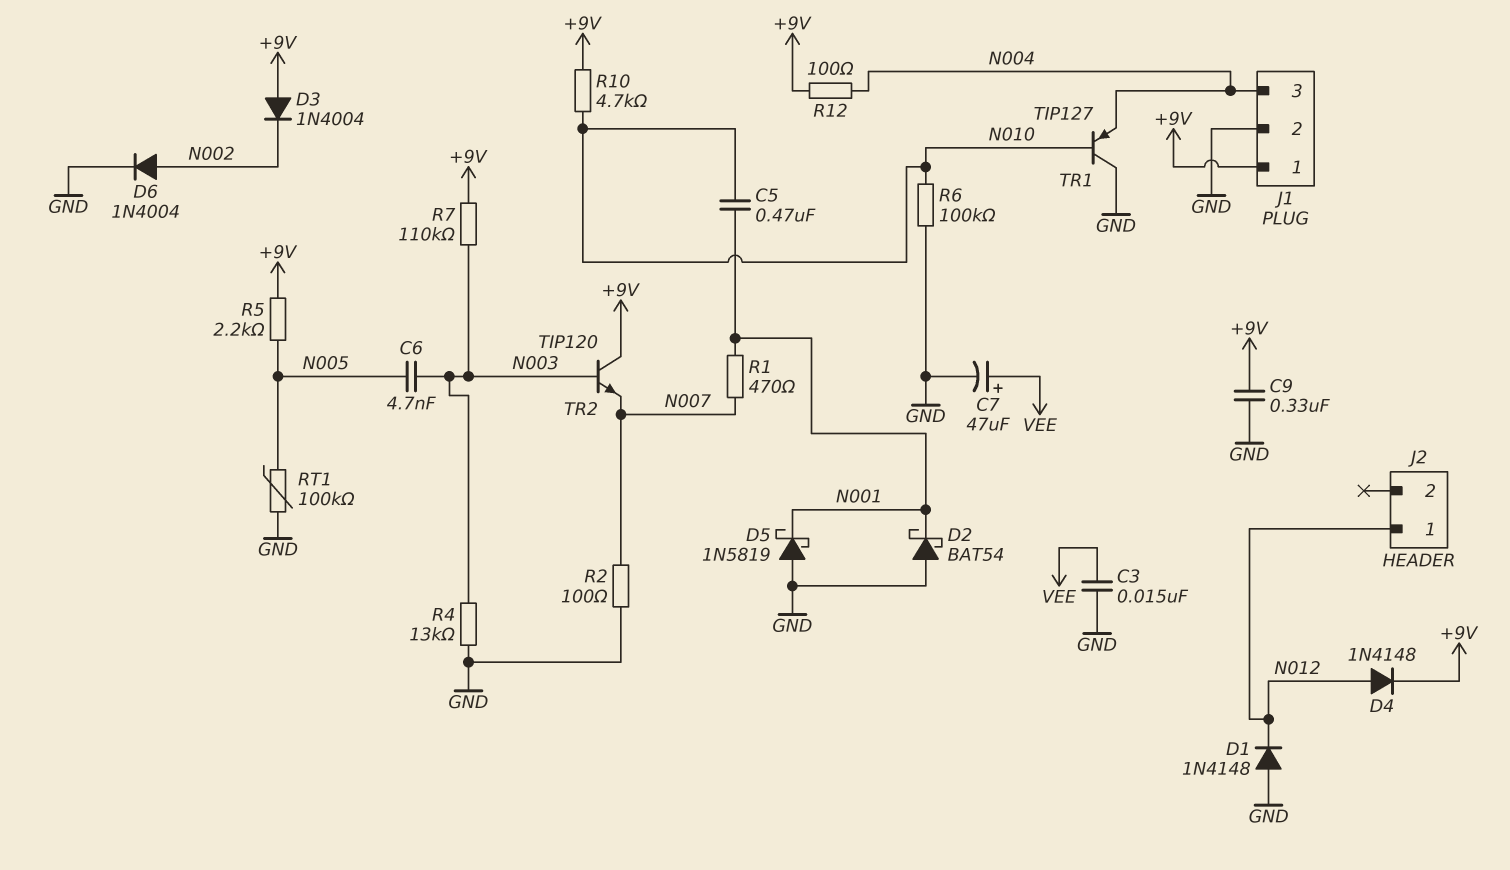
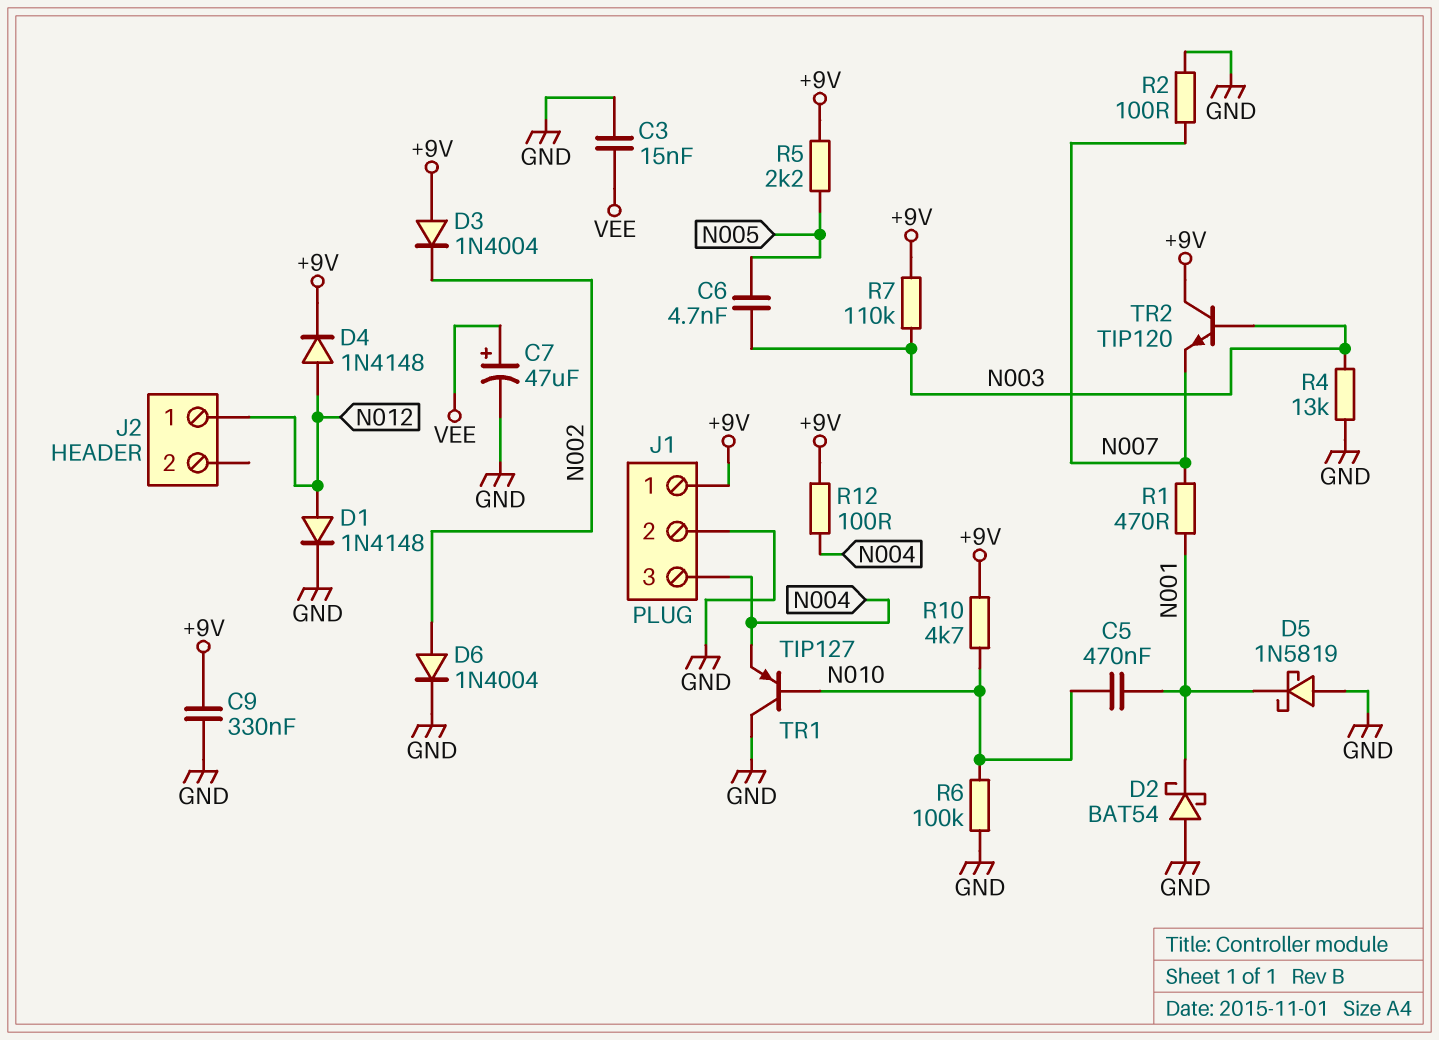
D1: diode 1N4148 (A GND, K N012) -> diode 1N4148 (A N012, K GND)
RT1: 100k (GND, N005) -> none

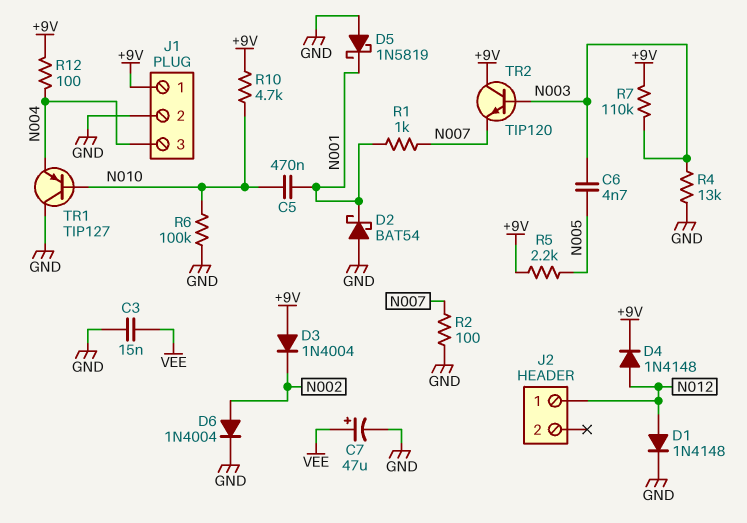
C9: 330nF (+9V, GND) -> none
R1: 470 (N001, N007) -> 1k (N001, N007)

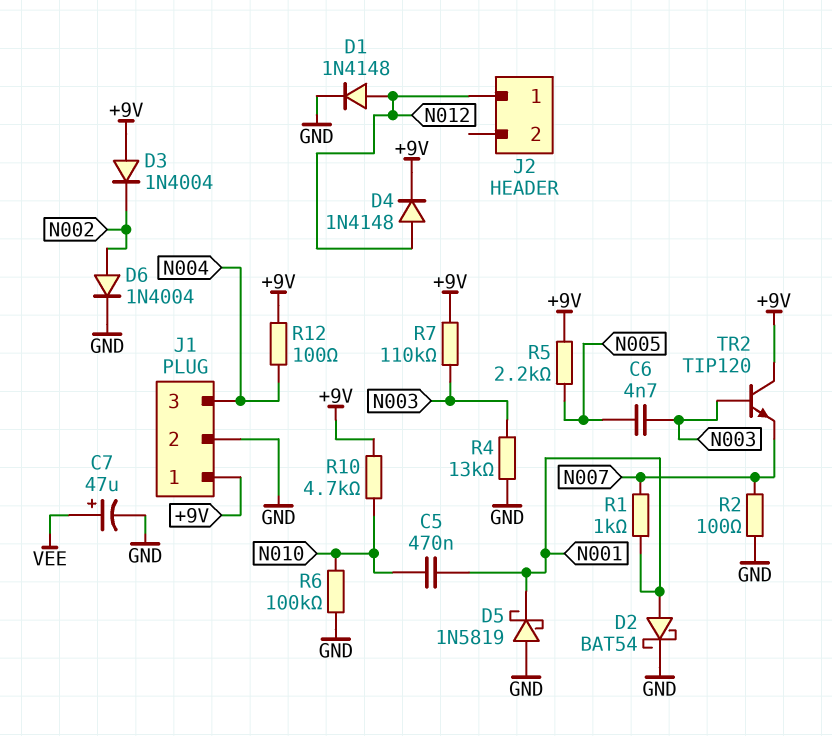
C3: 15nF (GND, VEE) -> none
D2: schottky BAT54 (A GND, K N001) -> schottky BAT54 (A N001, K GND)
TR1: PNP TIP127 (B N010, C GND, E N004) -> none

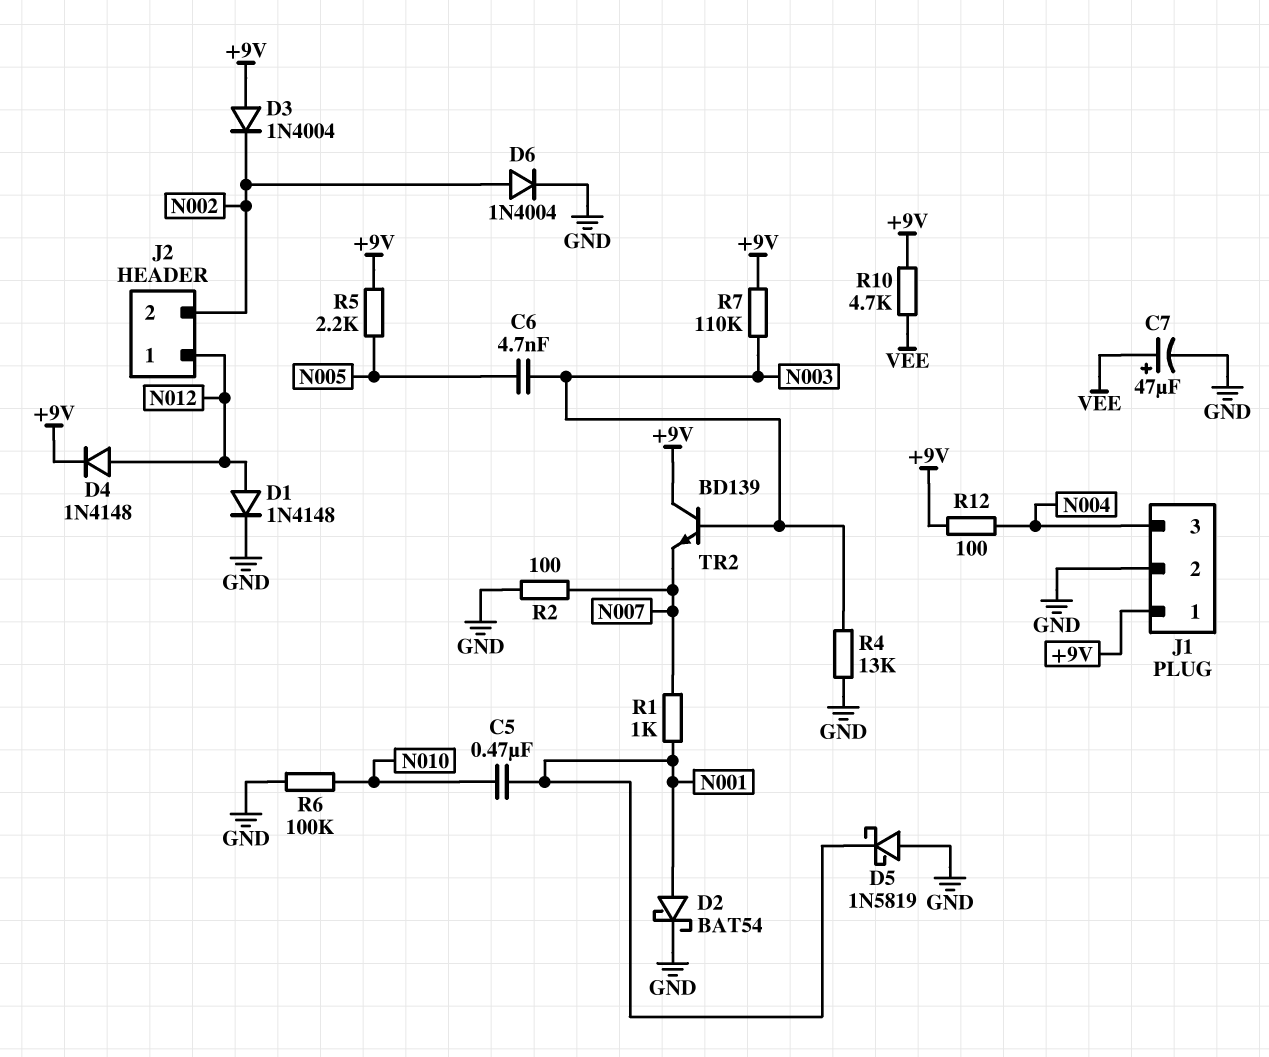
J2 pin 2: none -> N002
R10: 4.7k (+9V, N010) -> 4.7k (+9V, VEE)
TR2: NPN TIP120 (B N003, C +9V, E N007) -> NPN BD139 (B N003, C +9V, E N007)

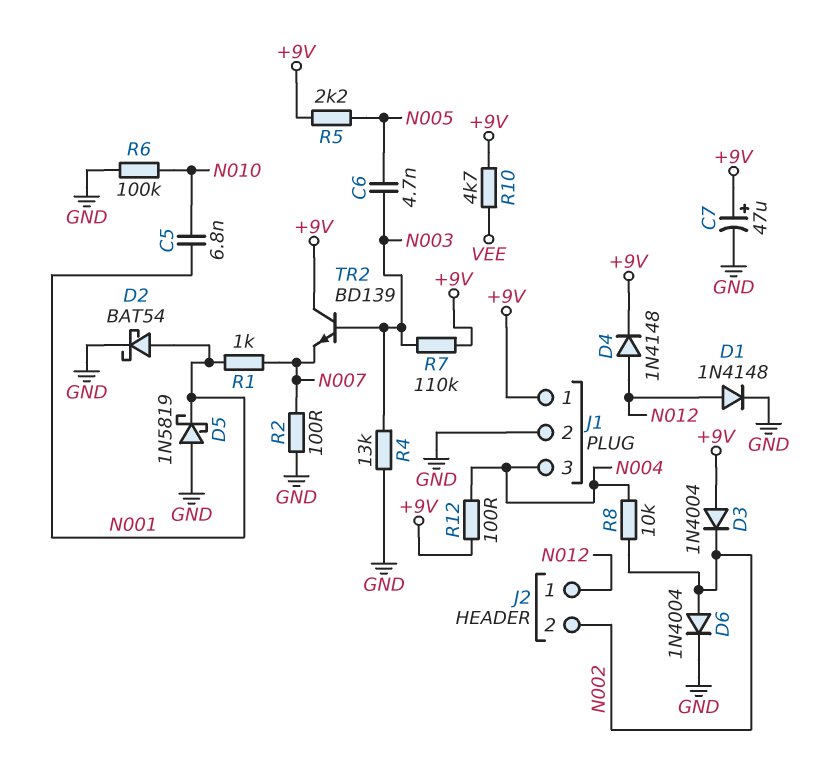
C5: 470nF (N001, N010) -> 6.8nF (N001, N010)
C7: 47uF (plus VEE, minus GND) -> 47uF (plus +9V, minus GND)
R8: none -> 10k (N002, N004)

